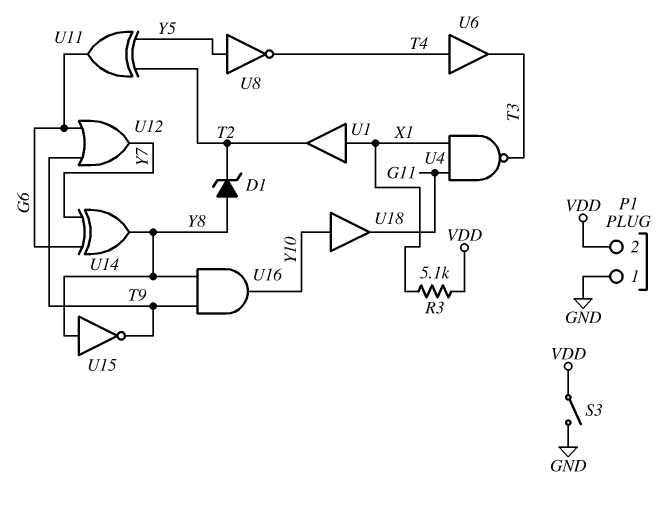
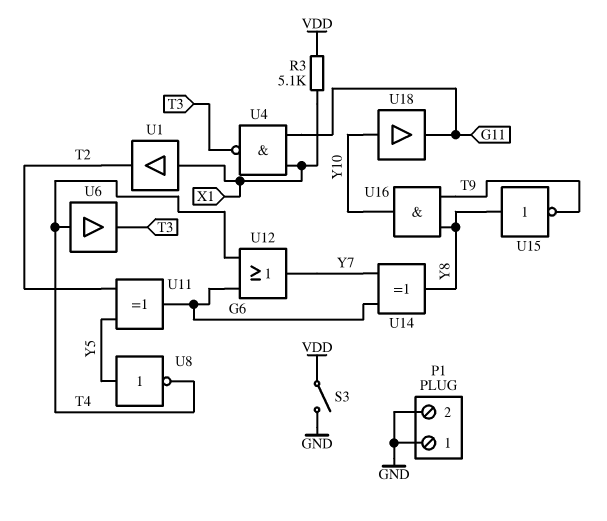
D1: zener (A Y8, K T2) -> none
P1 pin 2: VDD -> GND
U12: OR (in G6, in T9, out Y7) -> OR (in G6, in T4, out Y7)

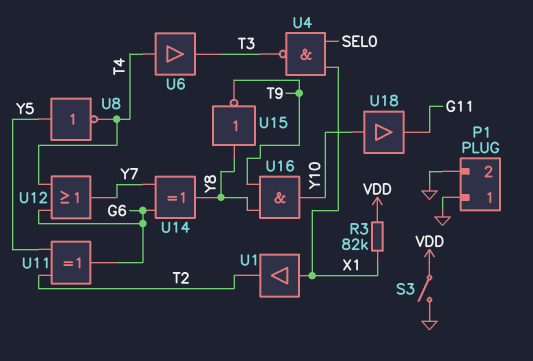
R3: 5.1k (VDD, X1) -> 82k (VDD, X1)
U4: NAND (in G11, in X1, out T3) -> NAND (in SEL0, in X1, out T3)

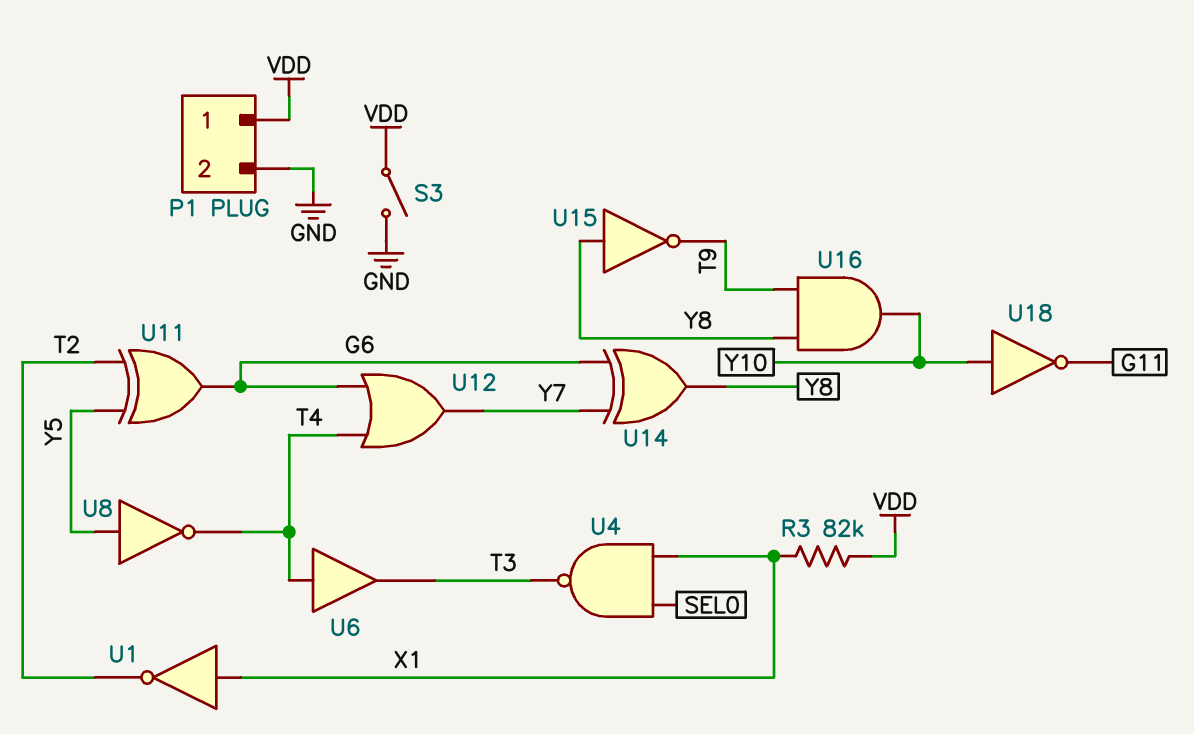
P1 pin 1: GND -> VDD
U1: buffer (in X1, out T2) -> NOT (in X1, out T2)
U18: buffer (in Y10, out G11) -> NOT (in Y10, out G11)

